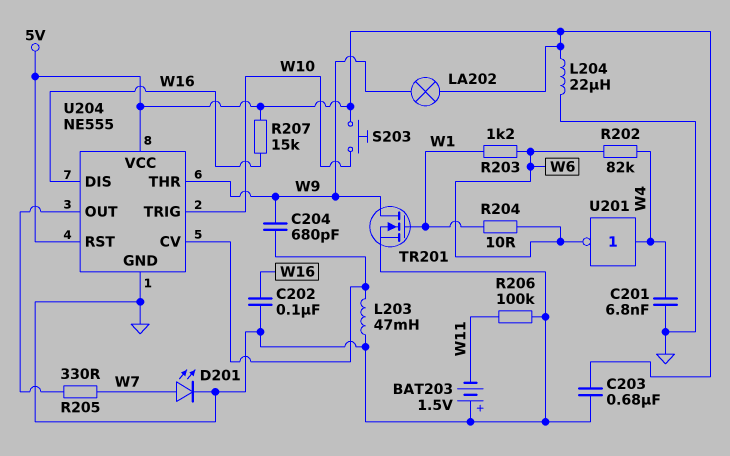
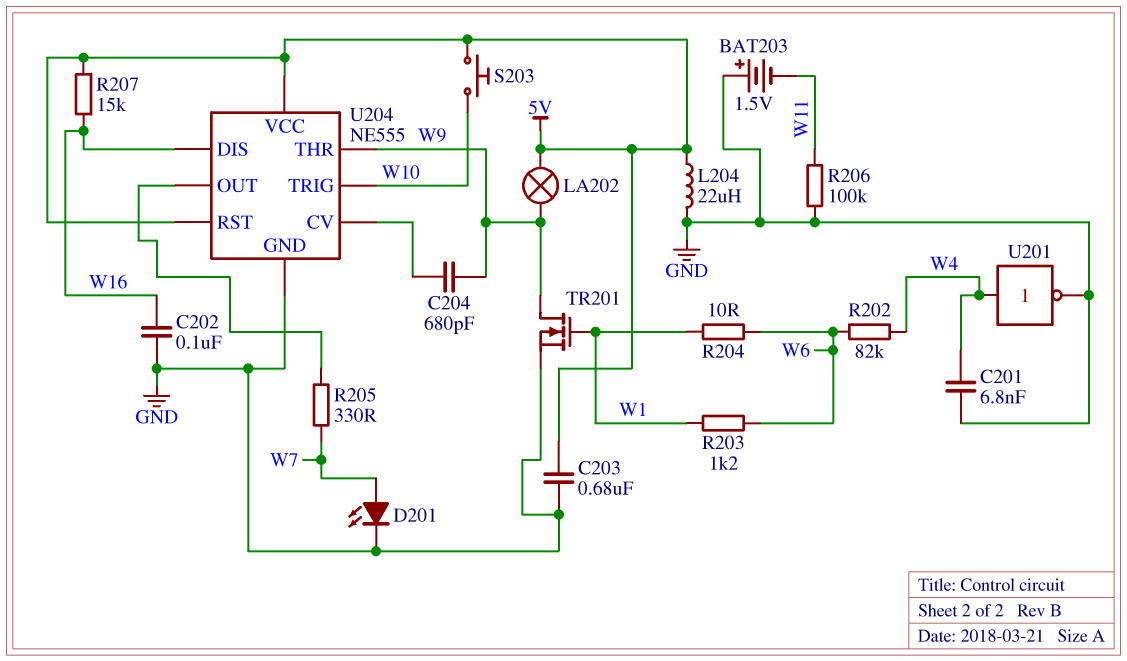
L203: 47mH (GND, U204/CV) -> none
U201: NOT (in W4, out W6) -> NOT (in W4, out GND)

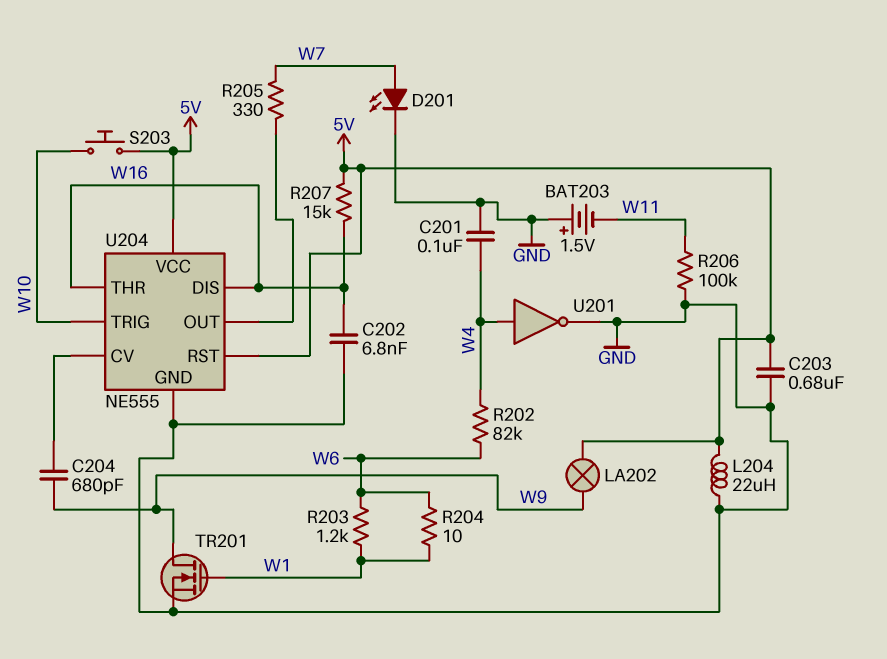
C201: 6.8nF (GND, W4) -> 100nF (GND, W4)
C202: 100nF (GND, W16) -> 6.8nF (GND, W16)
U204 pin THR: W9 -> W16

